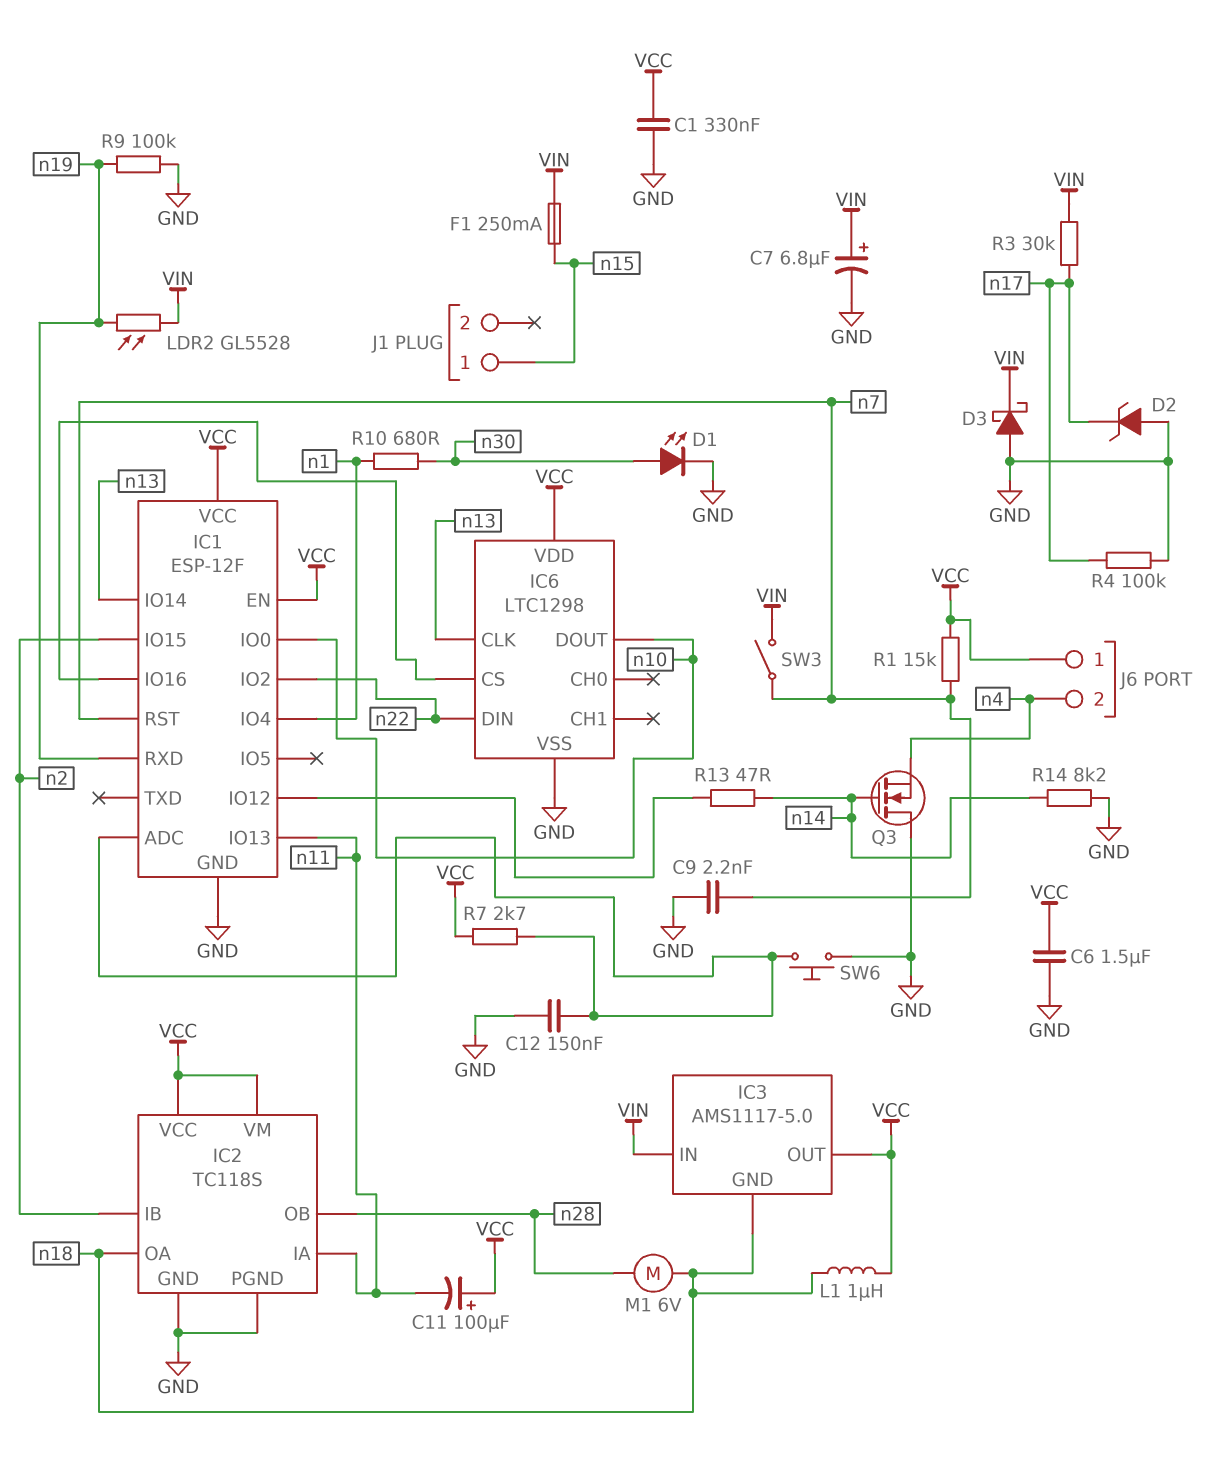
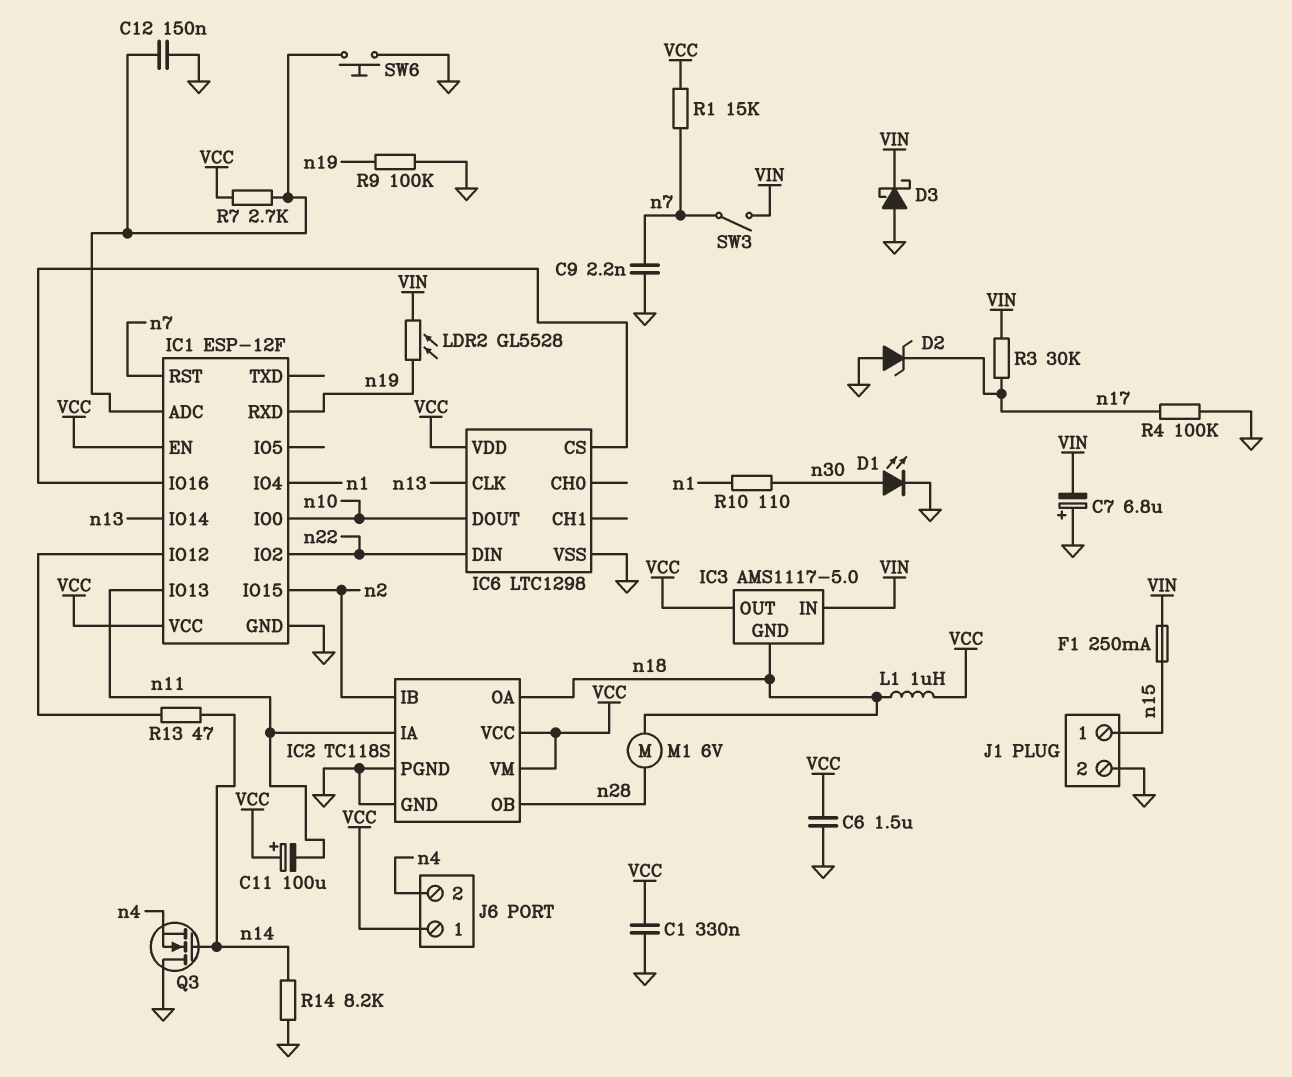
C7: 6.8uF (plus VIN, minus GND) -> 6.8uF (plus GND, minus VIN)
J1 pin 2: none -> GND
R10: 680 (n1, n30) -> 110 (n1, n30)

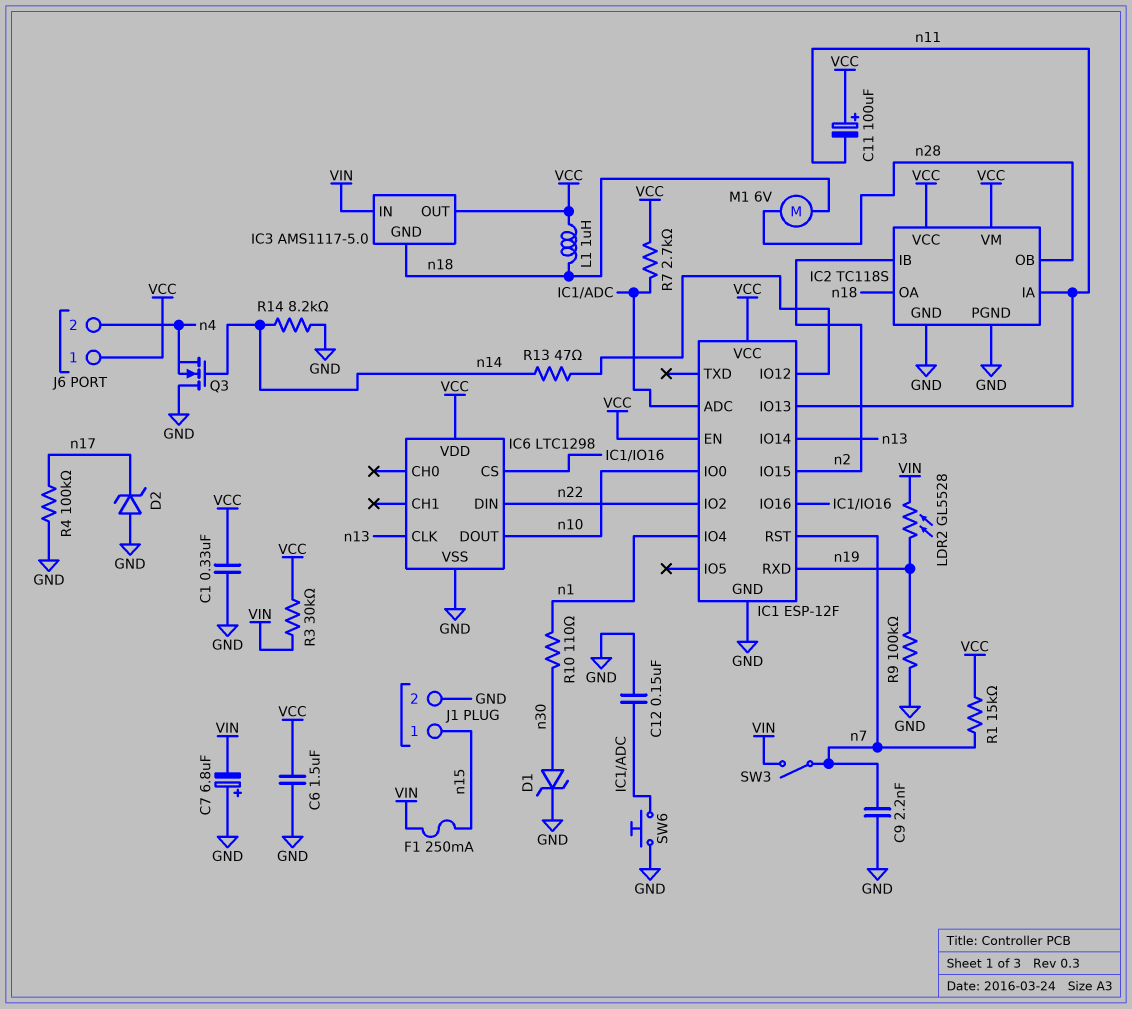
D1: LED (A n30, K GND) -> zener (A n30, K GND)
D3: schottky (A GND, K VIN) -> none
R3: 30k (VIN, n17) -> 30k (VCC, VIN)

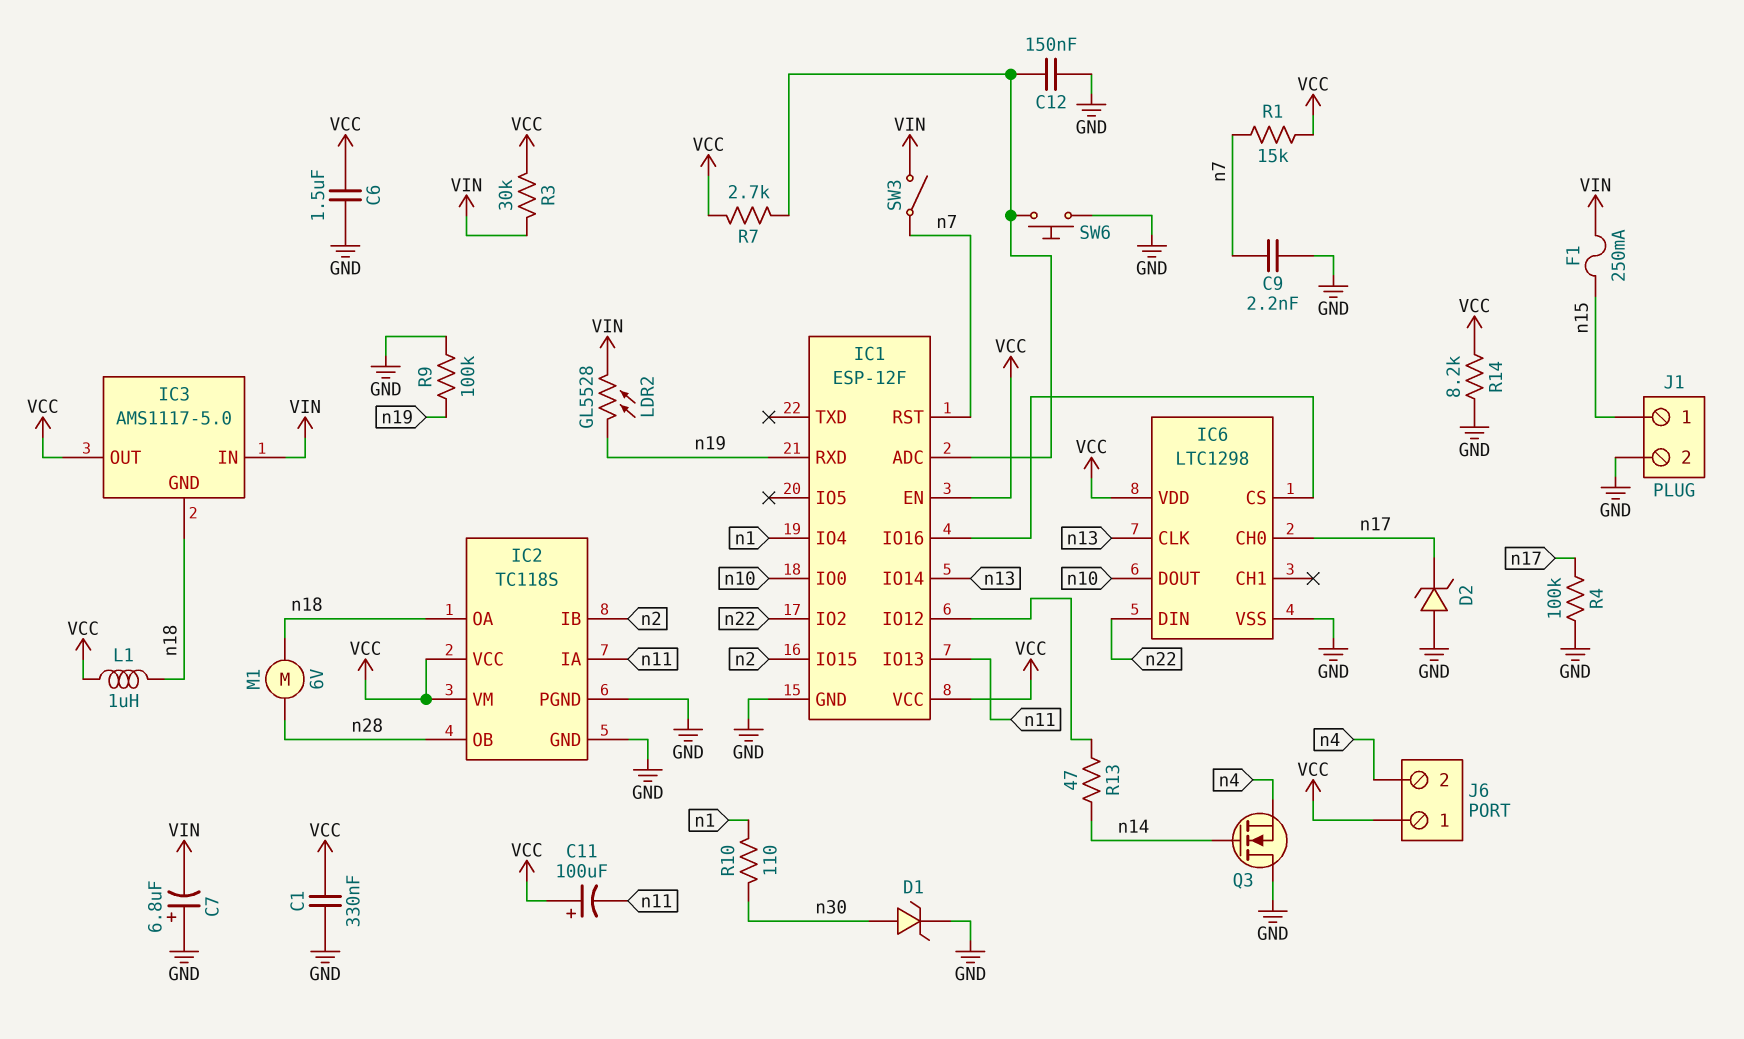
IC6 pin CH0: none -> n17
R14: 8.2k (GND, n14) -> 8.2k (GND, VCC)

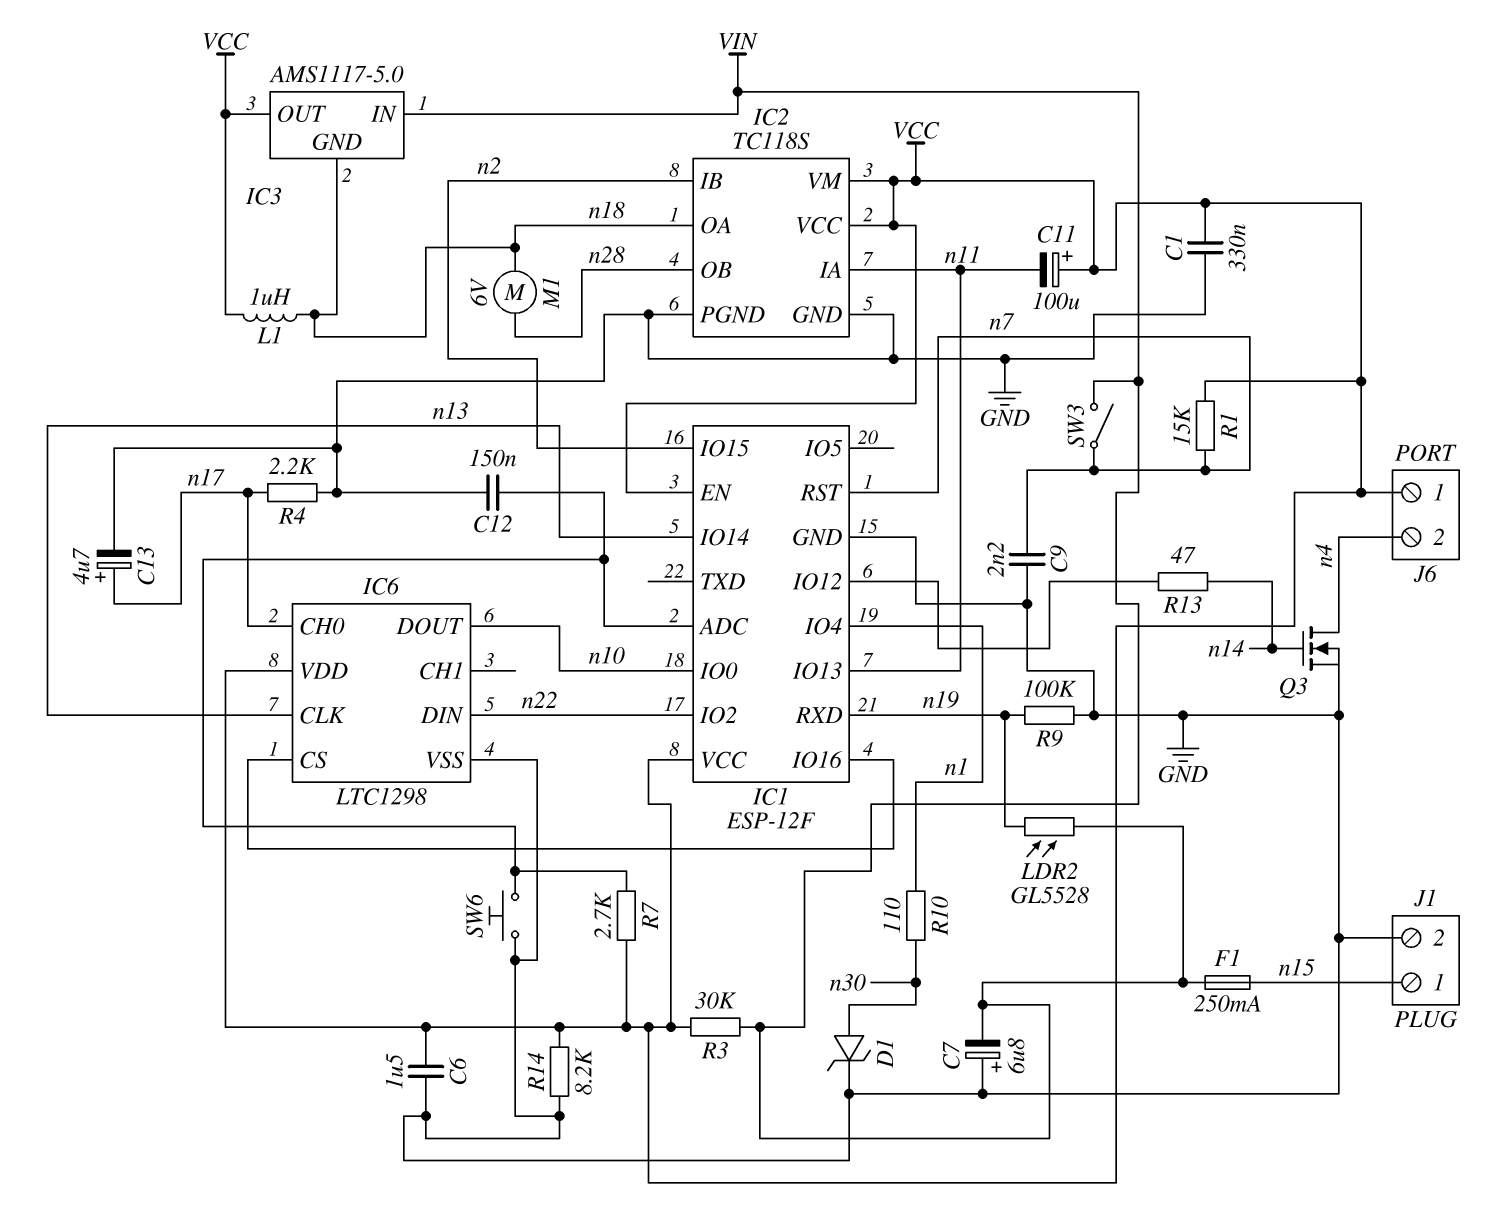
C13: none -> 4.7uF (plus n17, minus GND)
D2: zener (A GND, K n17) -> none
Q3: NMOS (G n14, D GND, S n4) -> NMOS (G n14, D n4, S GND)
R4: 100k (GND, n17) -> 2.2k (GND, n17)

